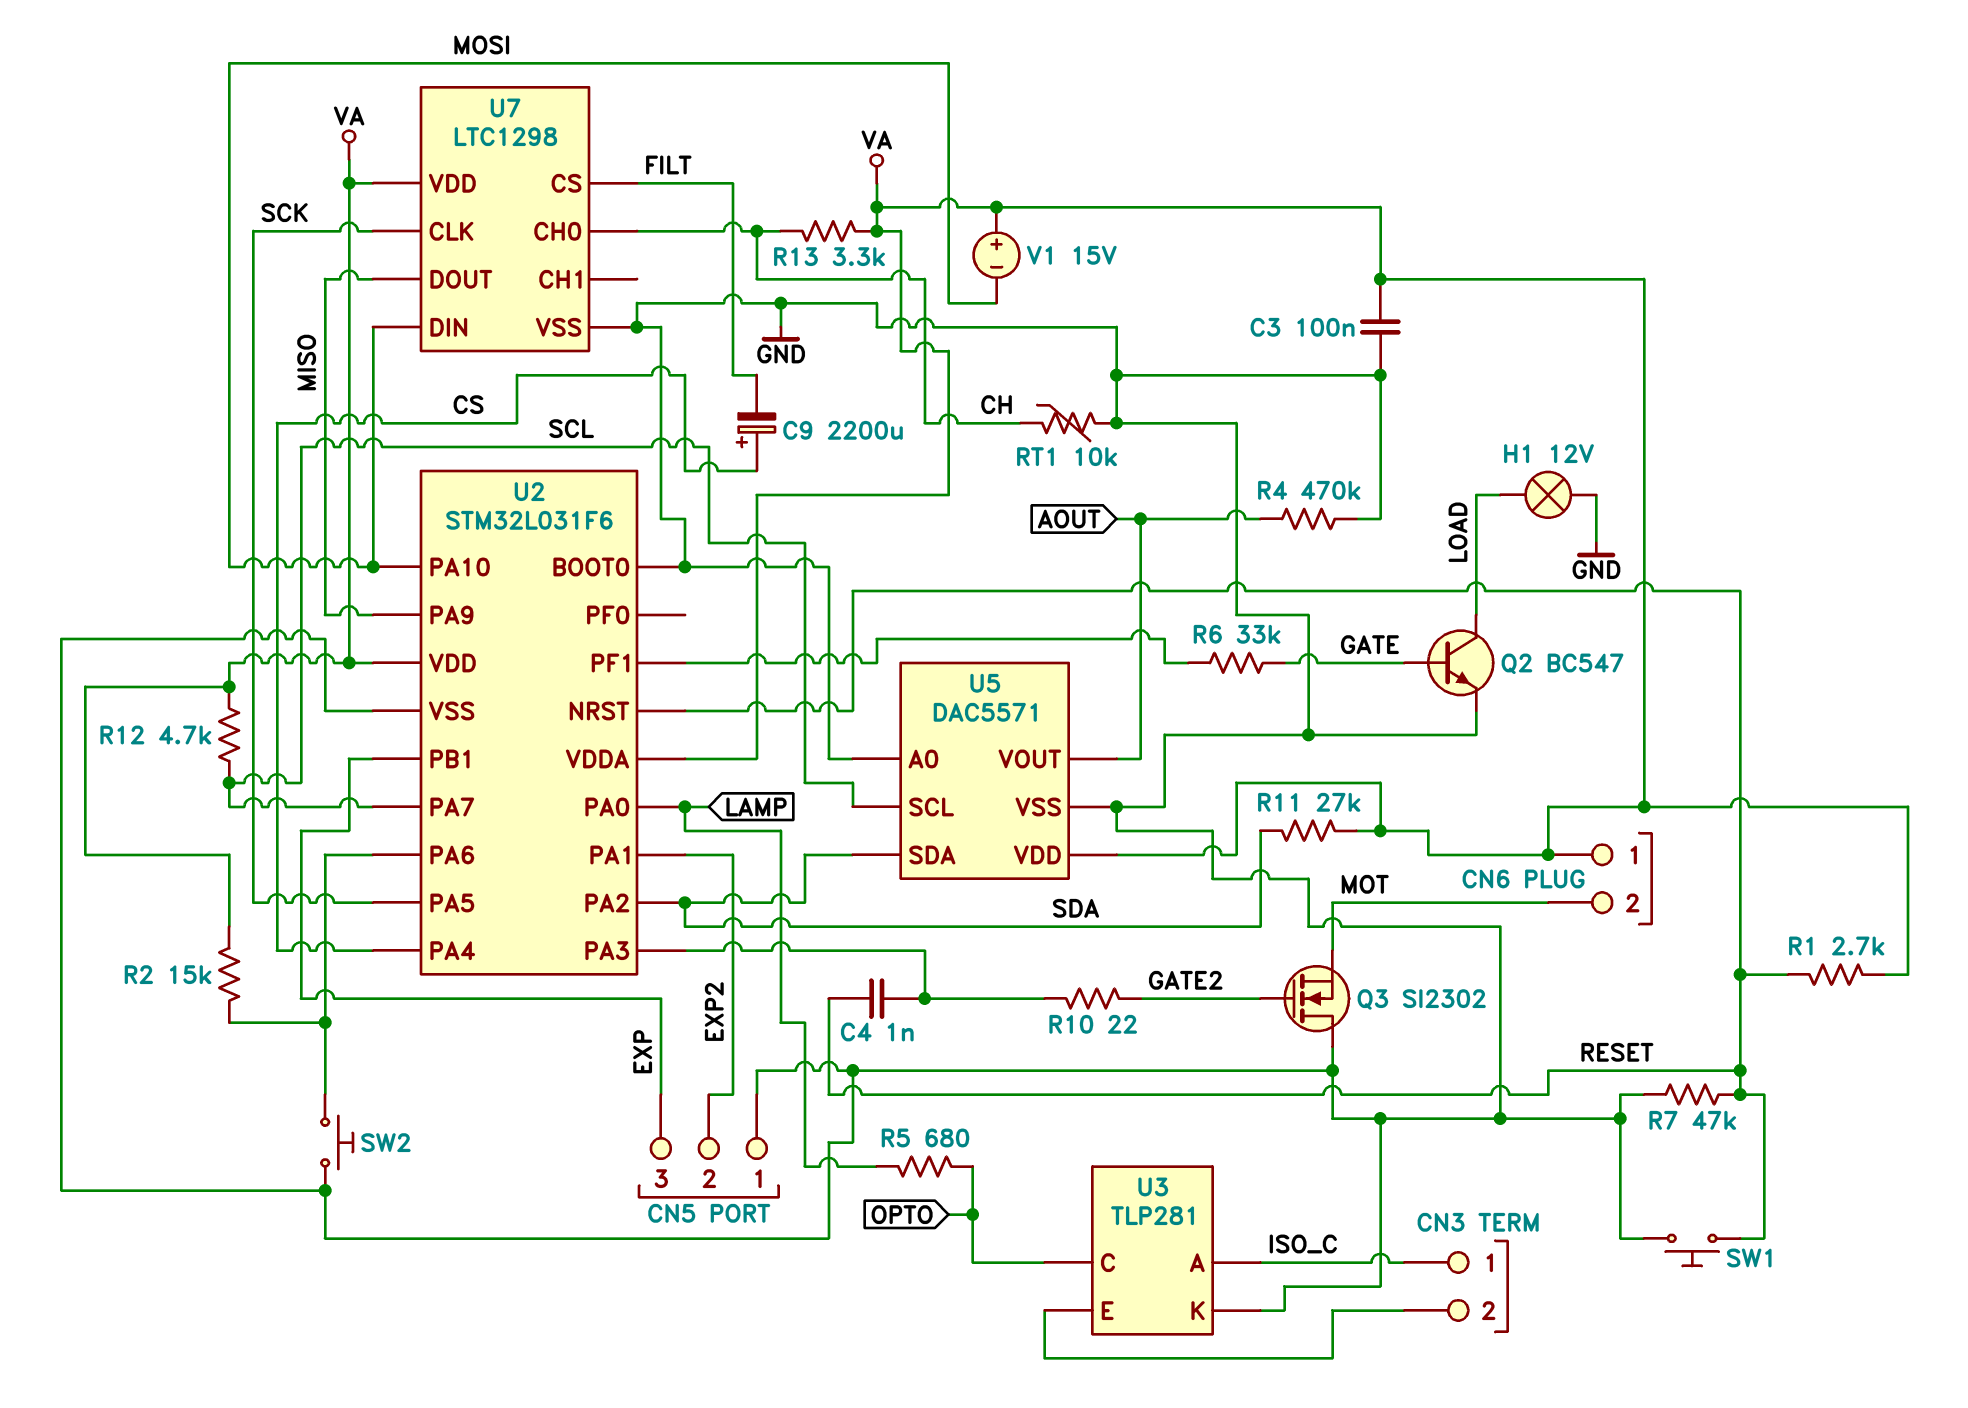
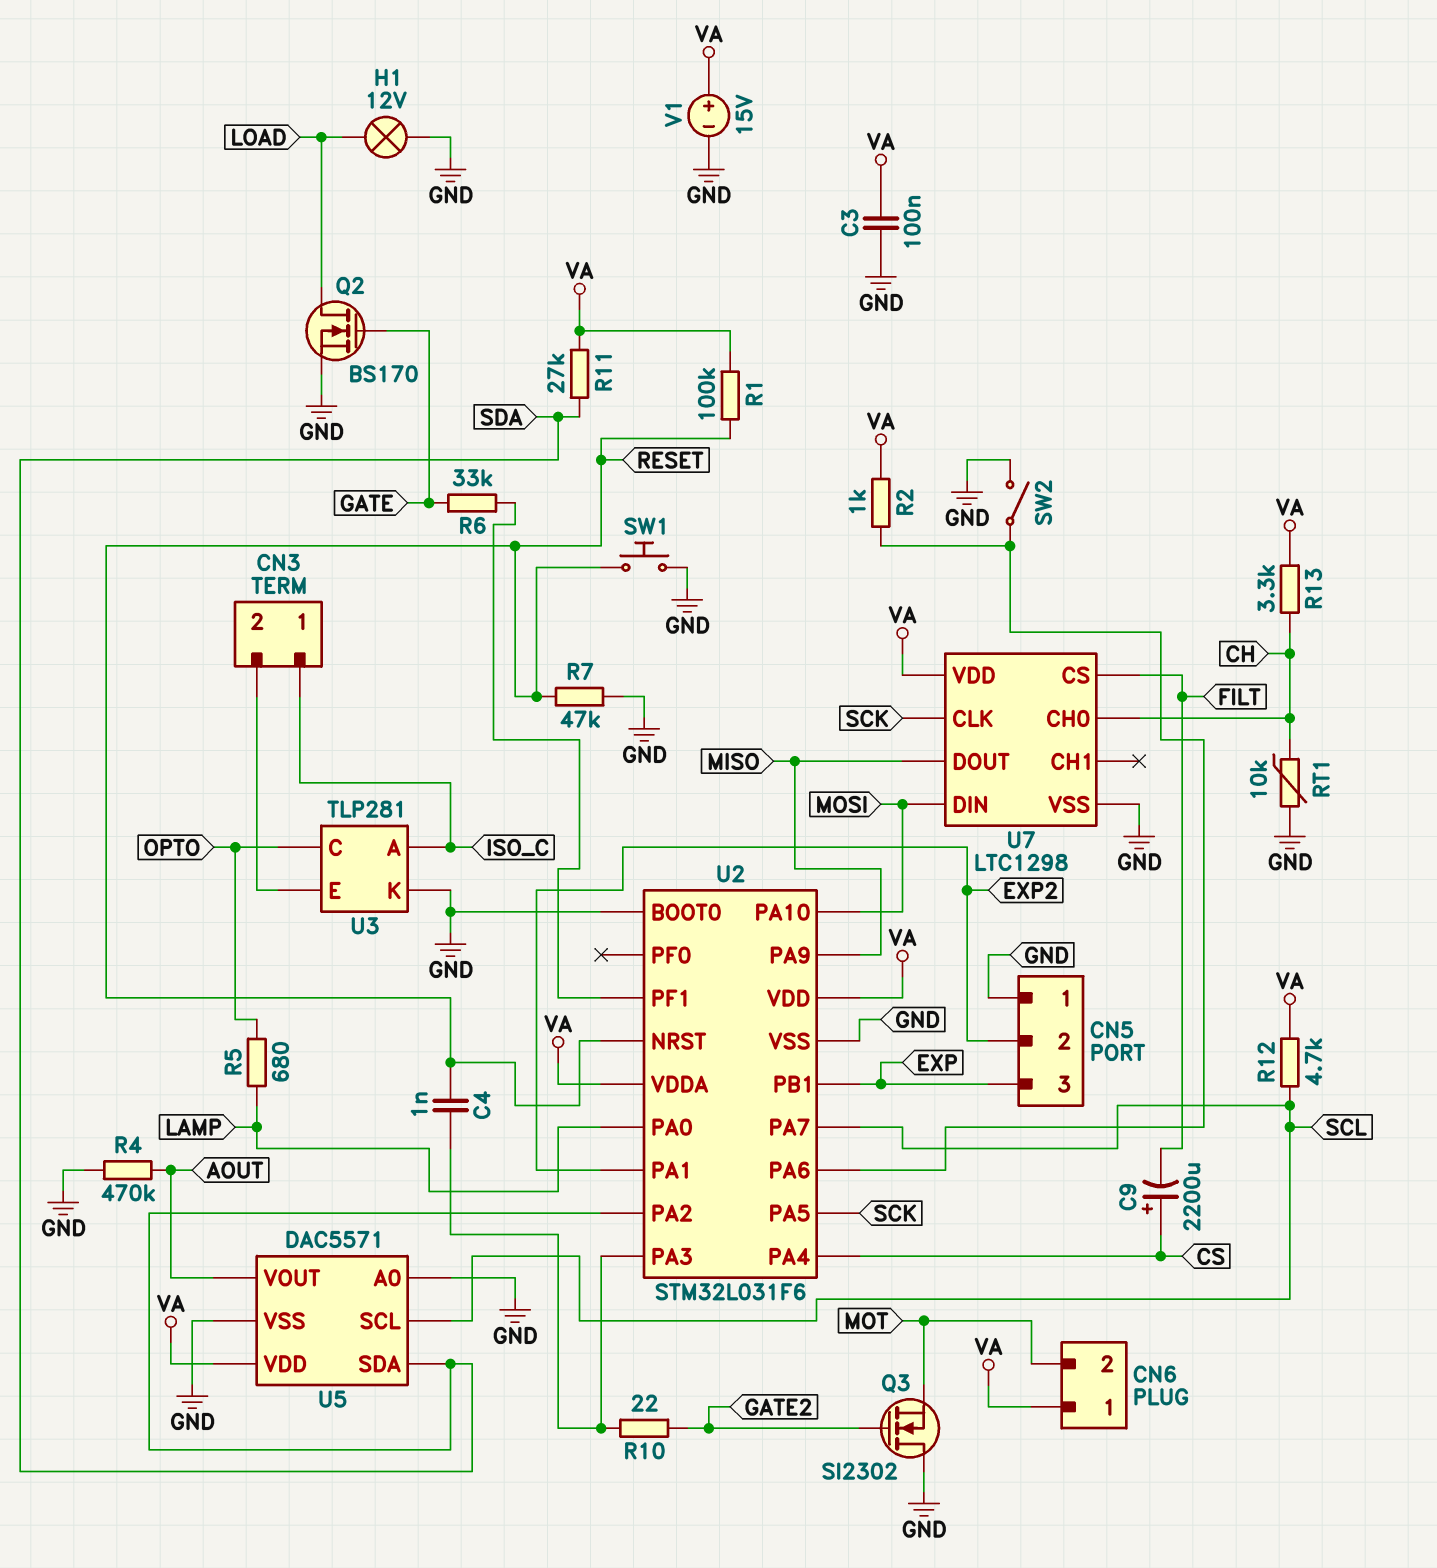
Q2: NPN BC547 (B GATE, C LOAD, E GND) -> NMOS BS170 (G GATE, D LOAD, S GND)
R1: 2.7k (RESET, VA) -> 100k (RESET, VA)
R2: 15k (U2/PA6, VA) -> 1k (U2/PA6, VA)
SW2: button (GND, U2/PA6) -> switch (GND, U2/PA6)
V1: 15V (plus VA, minus MOSI) -> 15V (plus VA, minus GND)

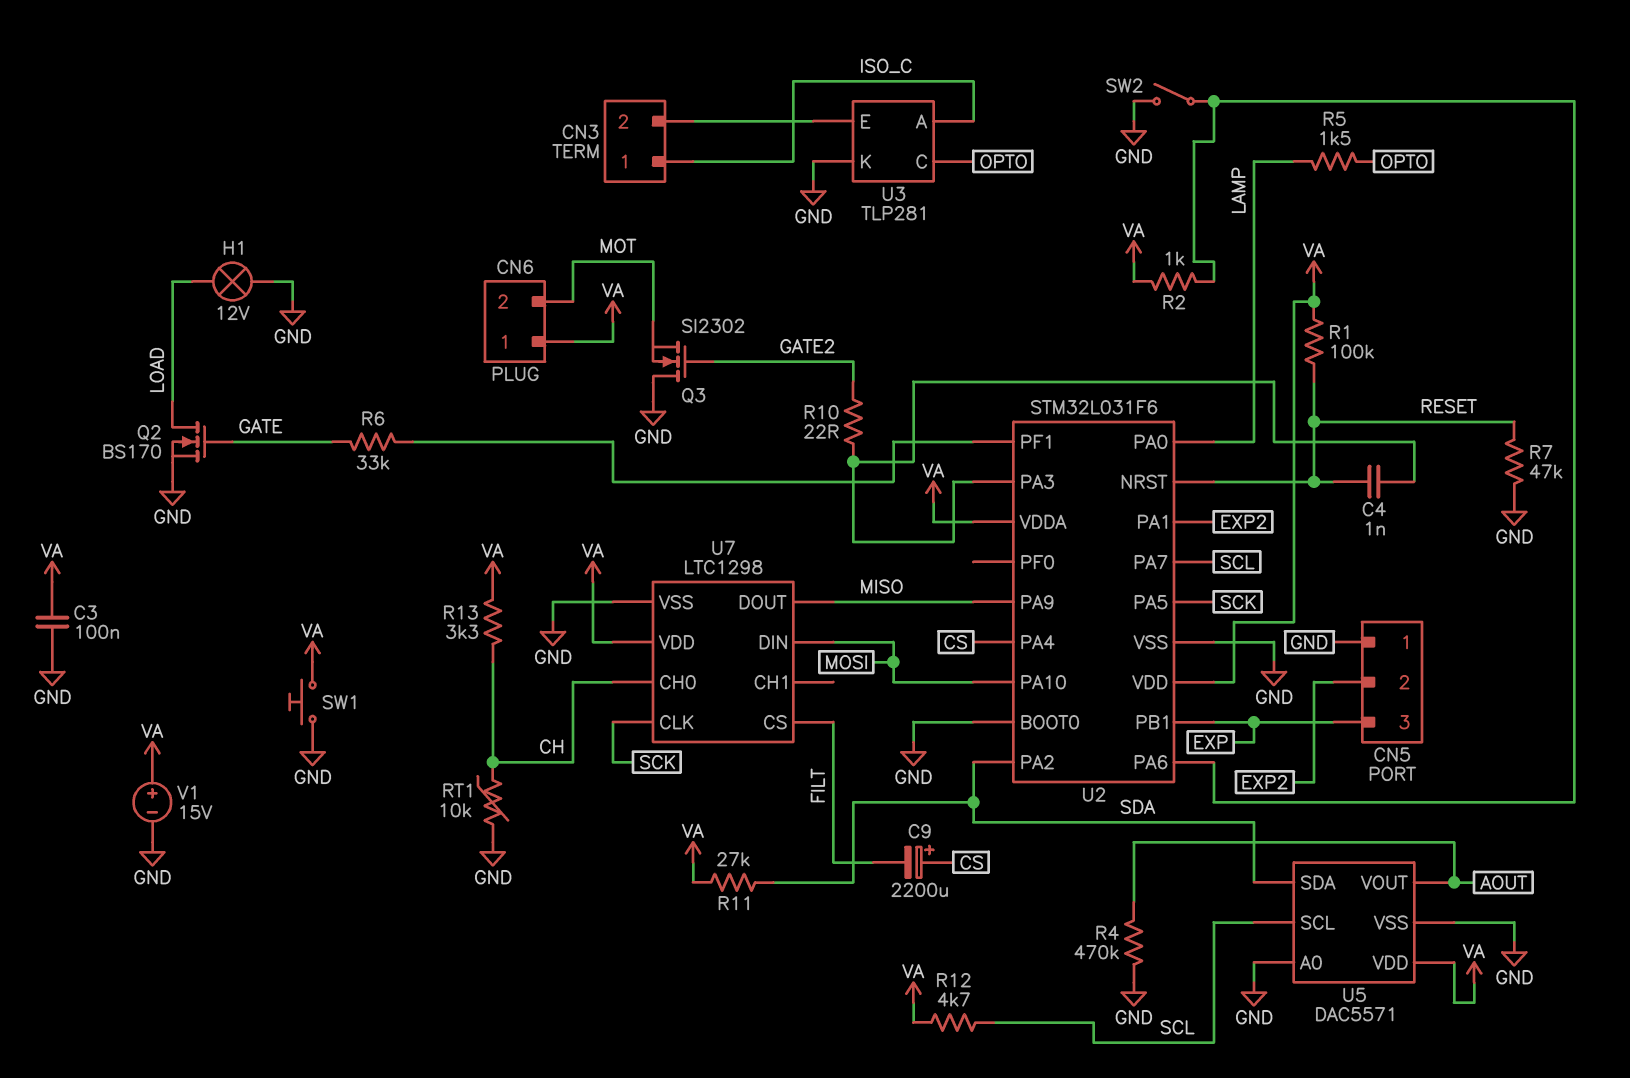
R5: 680 (LAMP, OPTO) -> 1.5k (LAMP, OPTO)
SW1: button (GND, RESET) -> button (GND, VA)

